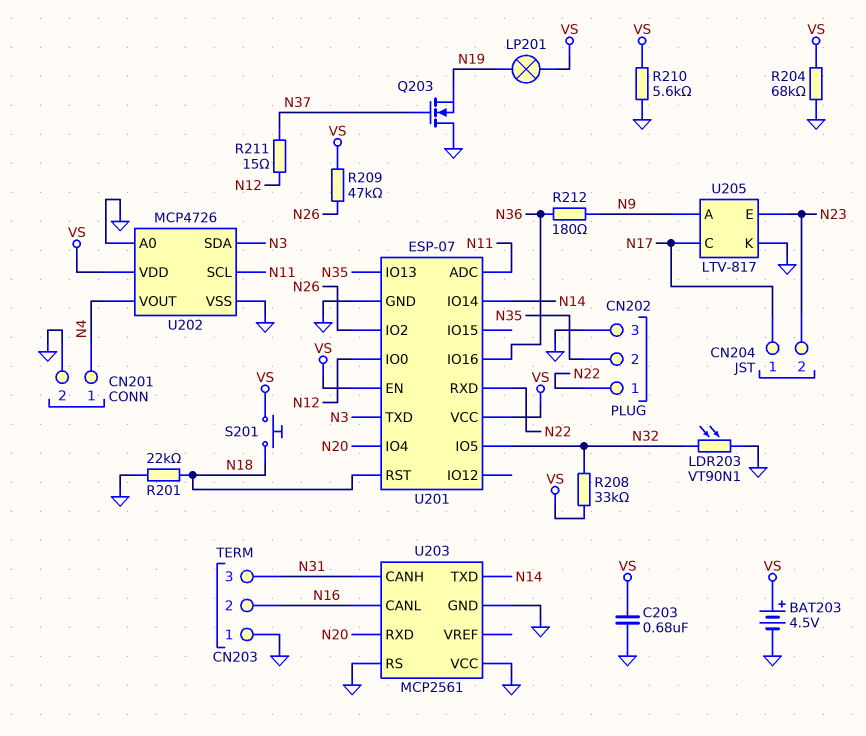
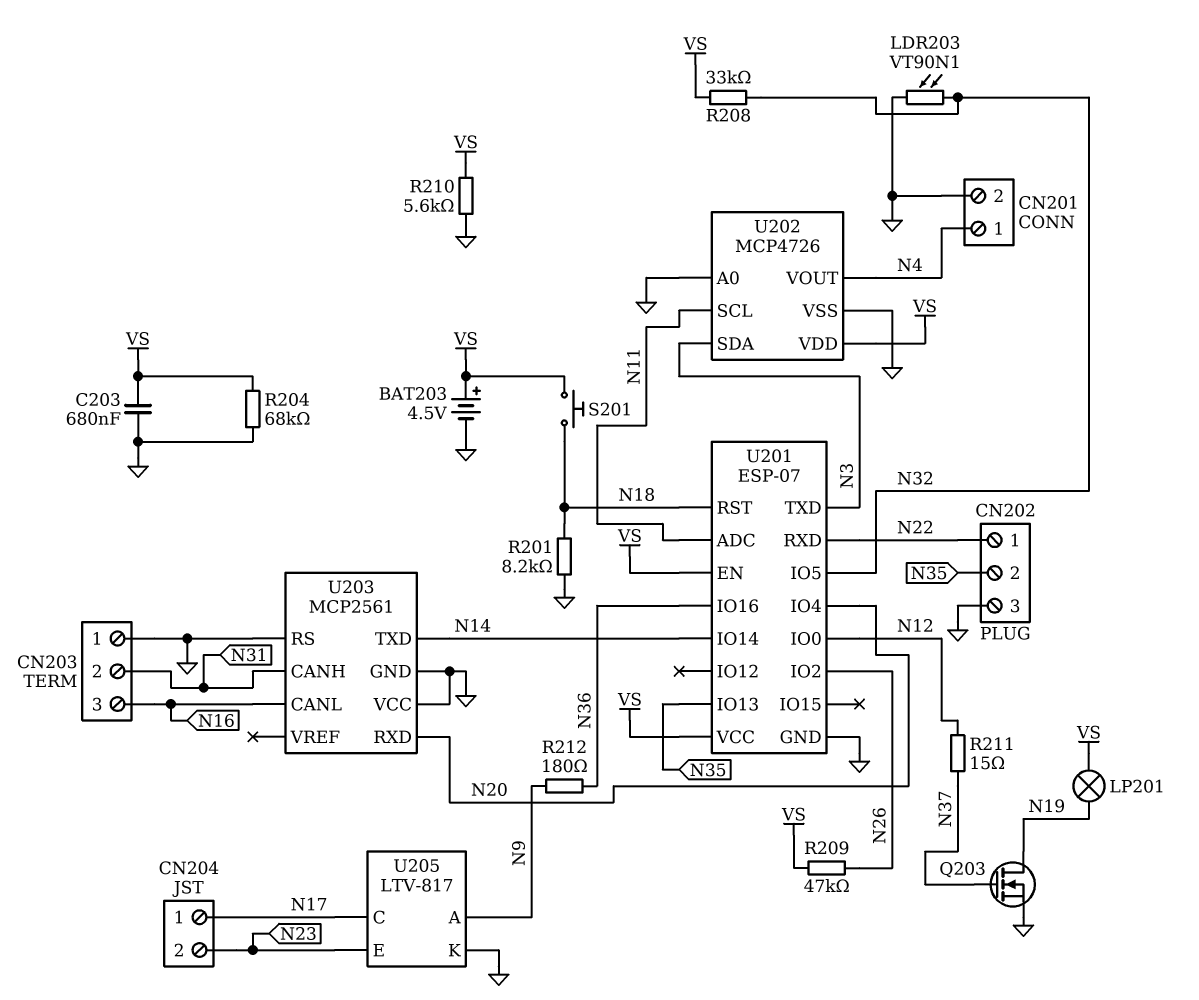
CN203 pin 2: N16 -> N31
CN203 pin 3: N31 -> N16
Q203: NMOS (G N37, D GND, S N19) -> NMOS (G N37, D N19, S GND)
R201: 22k (GND, N18) -> 8.2k (GND, N18)

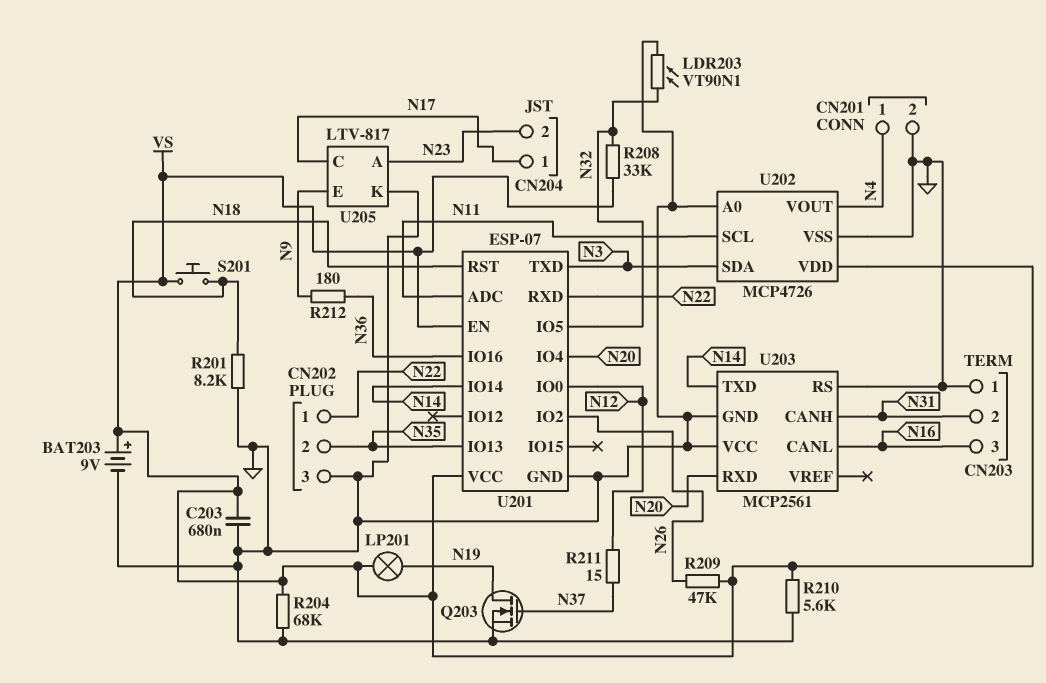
BAT203: 4.5V (plus VS, minus GND) -> 9V (plus VS, minus GND)
U205 pin A: N9 -> N23
U205 pin E: N23 -> N9

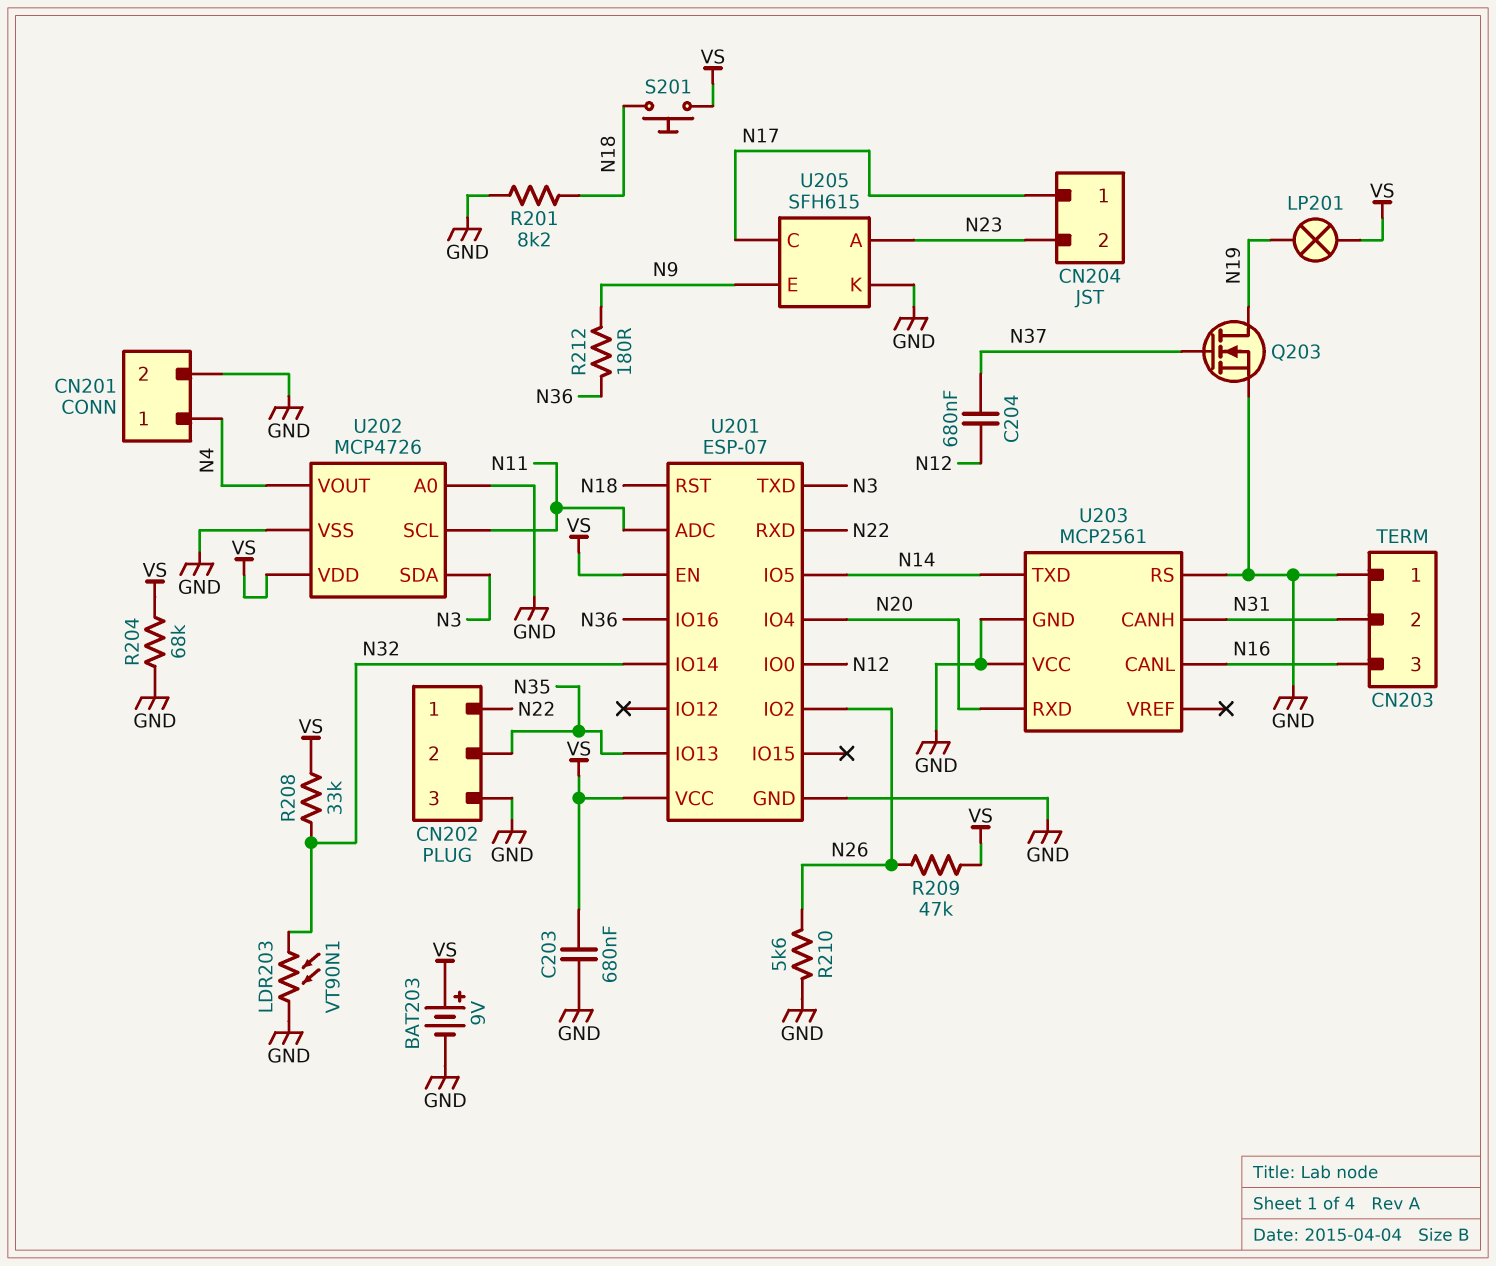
C204: none -> 680nF (N12, N37)
R210: 5.6k (GND, VS) -> 5.6k (GND, N26)
R211: 15 (N12, N37) -> none
U201 pin IO5: N32 -> N14
U201 pin IO14: N14 -> N32
U205: LTV-817 -> SFH615

